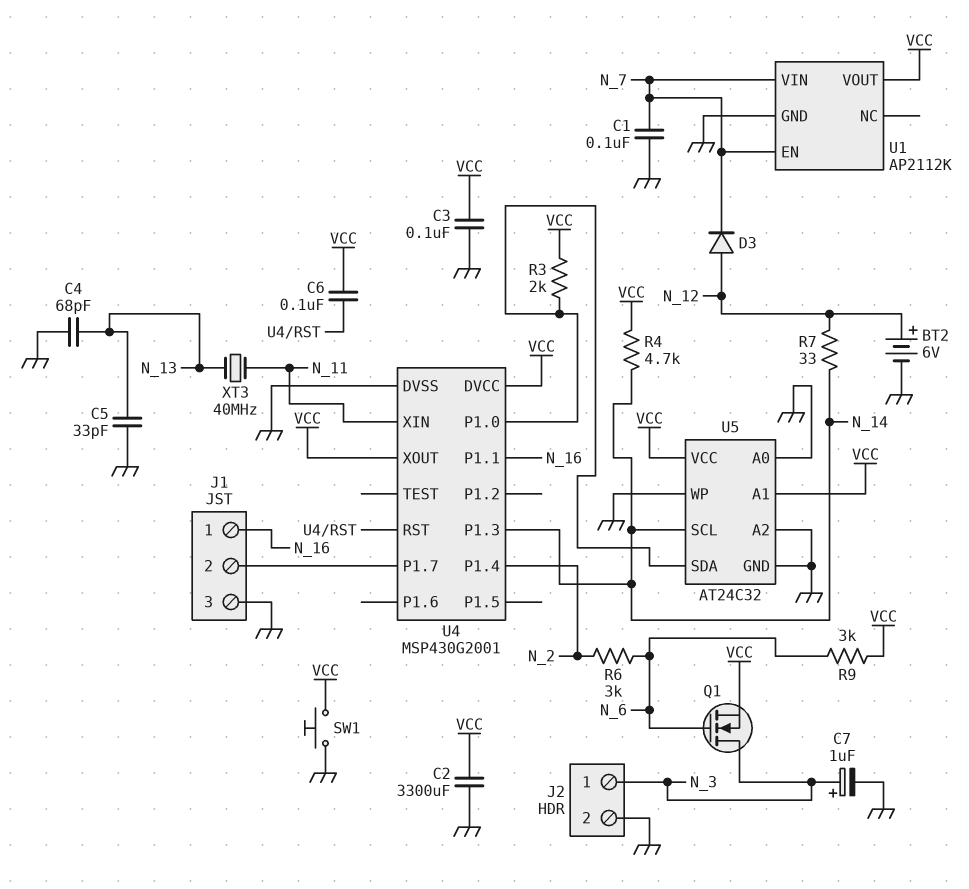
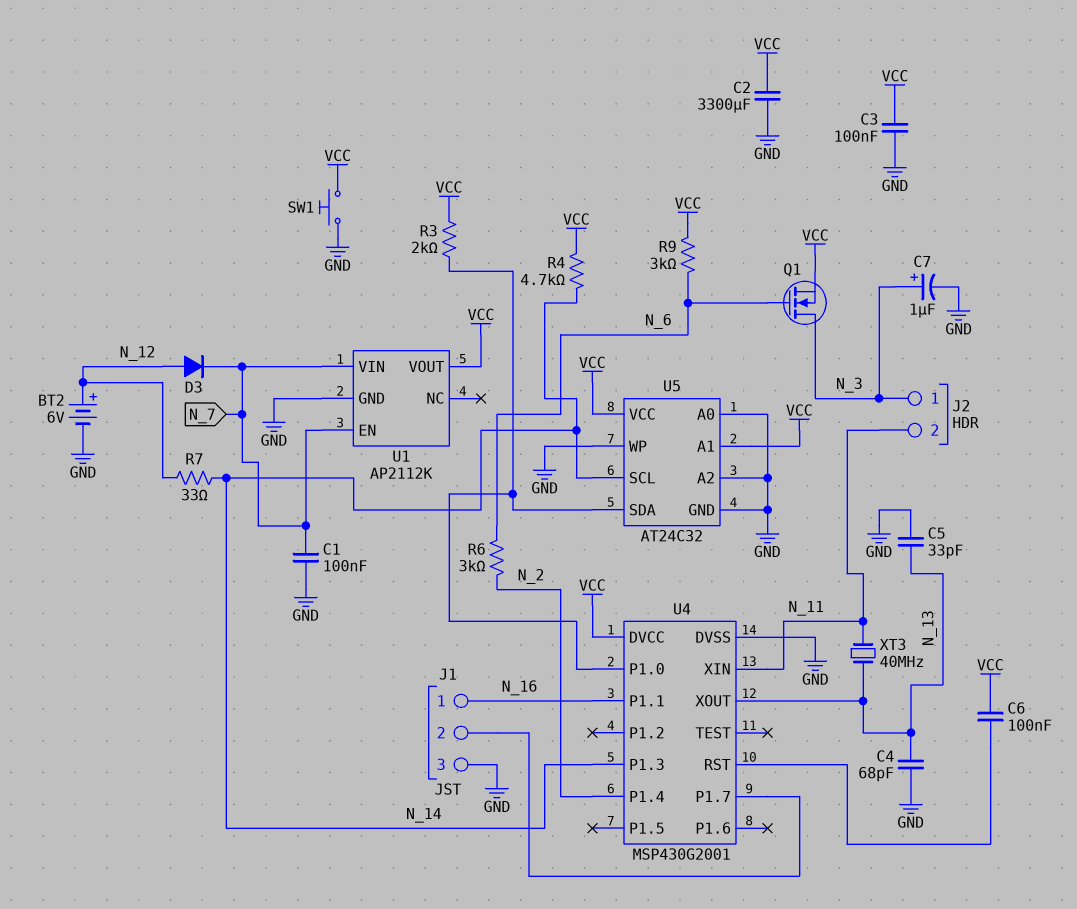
J2 pin 2: GND -> N_11
U4 pin XOUT: VCC -> N_13

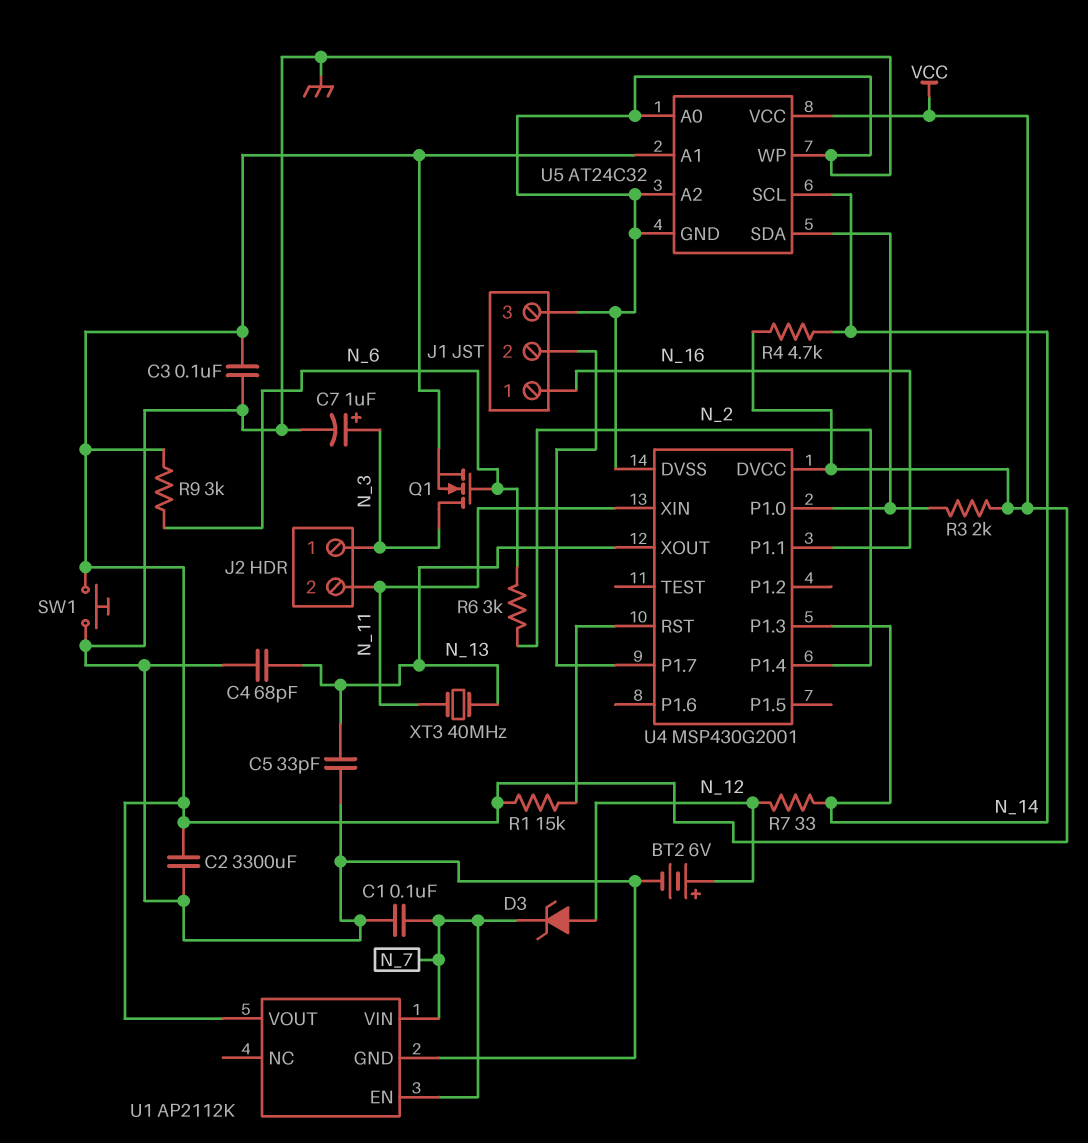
C6: 100nF (U4/RST, VCC) -> none
D3: diode (A N_12, K N_7) -> zener (A N_12, K N_7)
R1: none -> 15k (U4/RST, VCC)

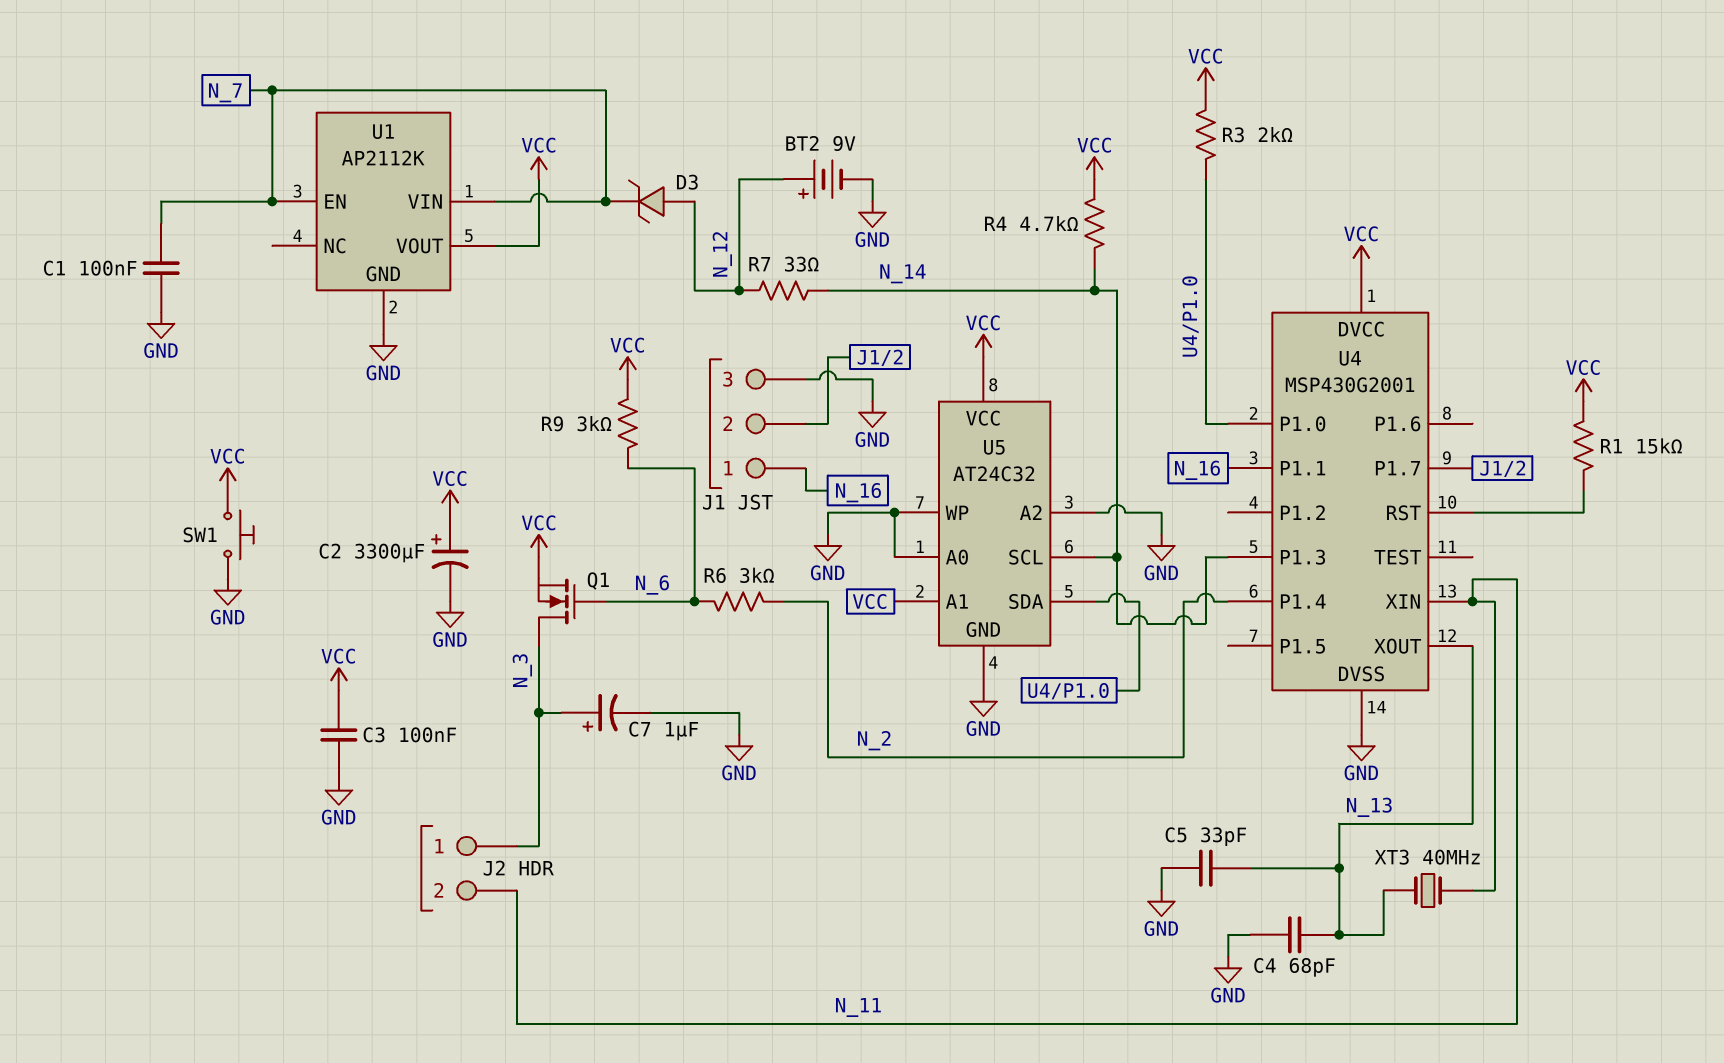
BT2: 6V (plus N_12, minus GND) -> 9V (plus N_12, minus GND)
C2: 3300uF (GND, VCC) -> 3300uF (plus VCC, minus GND)

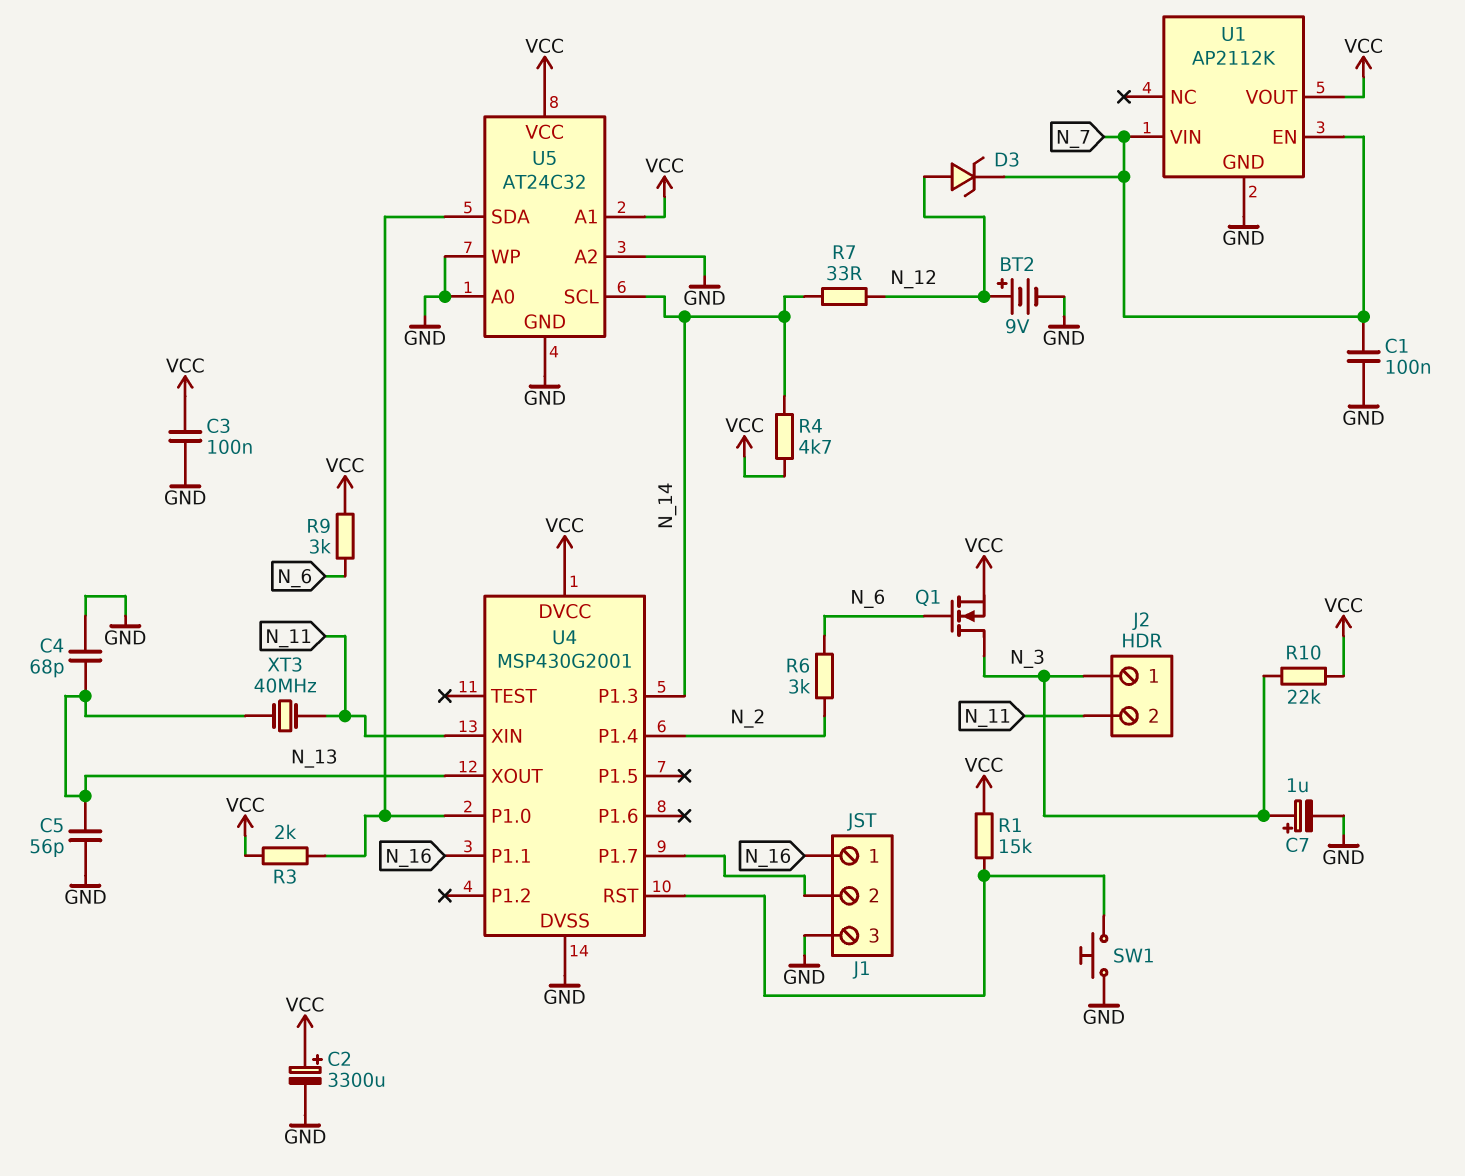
C5: 33pF (GND, N_13) -> 56pF (GND, N_13)
R10: none -> 22k (N_3, VCC)
SW1: button (GND, VCC) -> button (GND, U4/RST)

